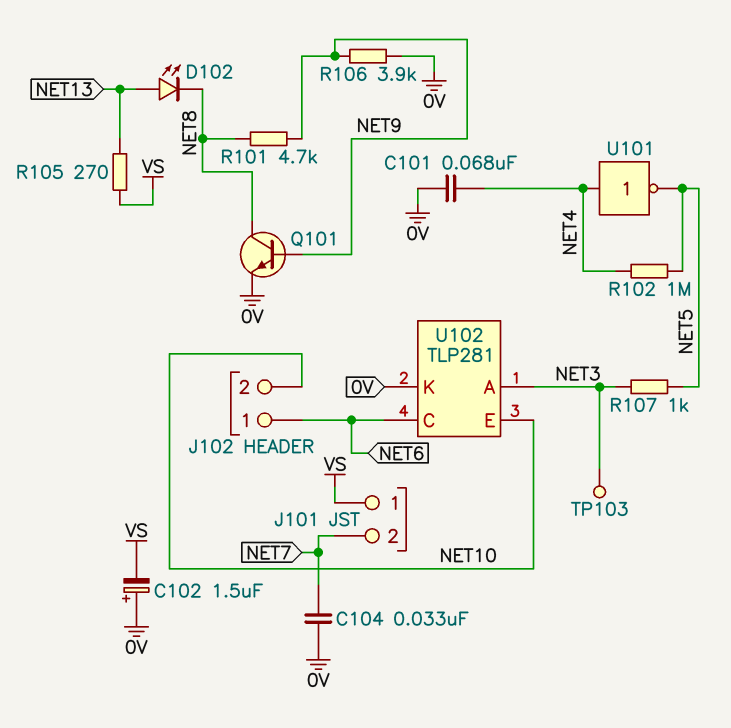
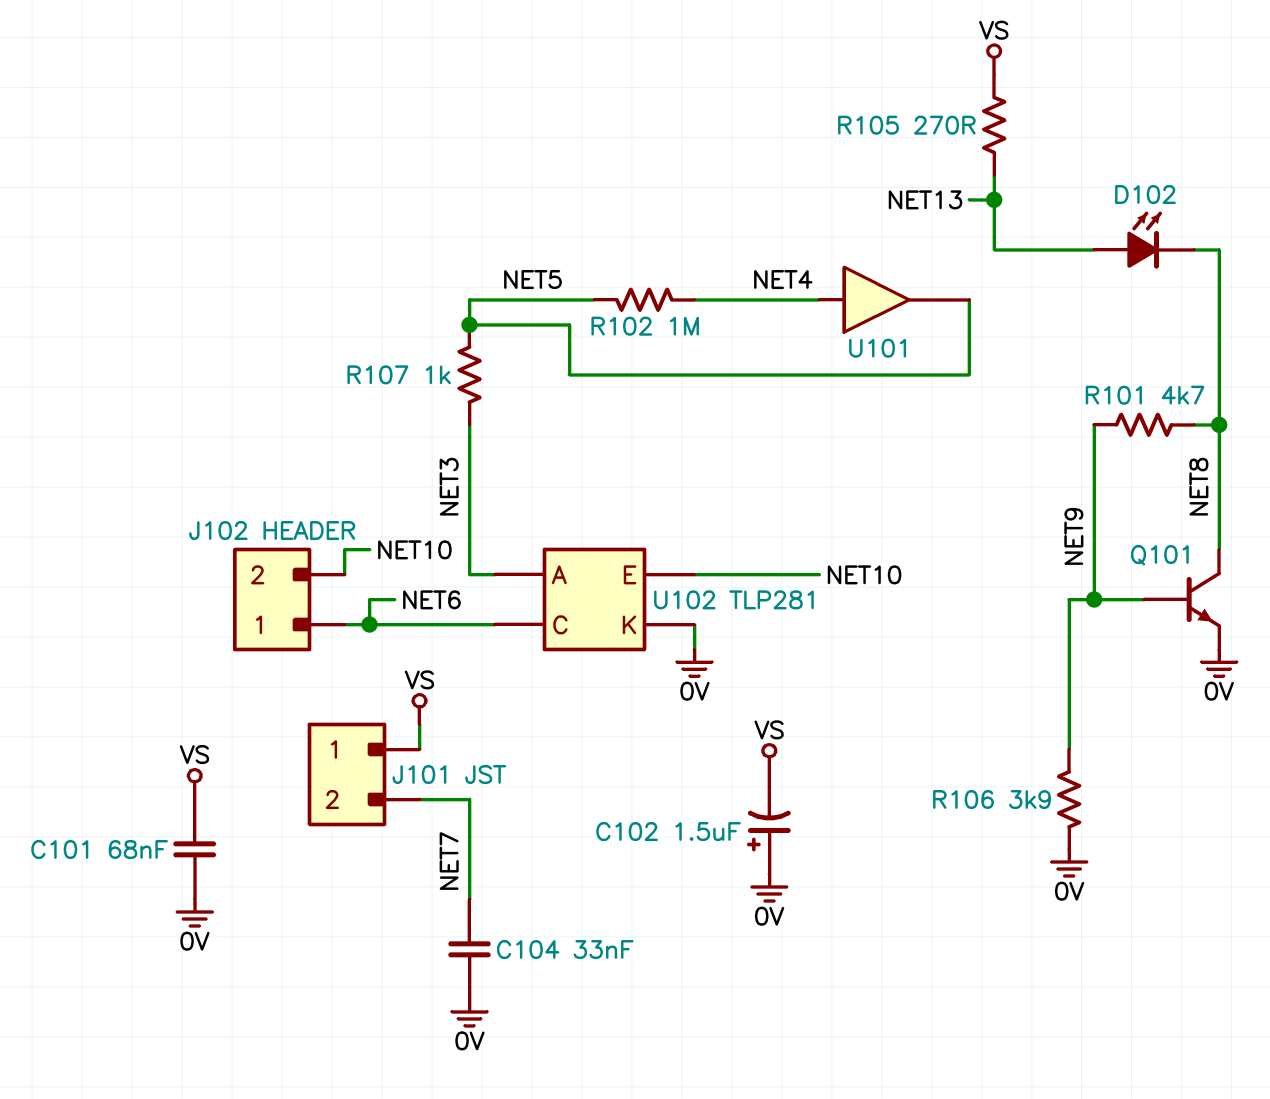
C101: 68nF (0V, NET4) -> 68nF (0V, VS)
TP103: test point (NET3) -> none
U101: NOT (in NET4, out NET5) -> buffer (in NET4, out NET5)

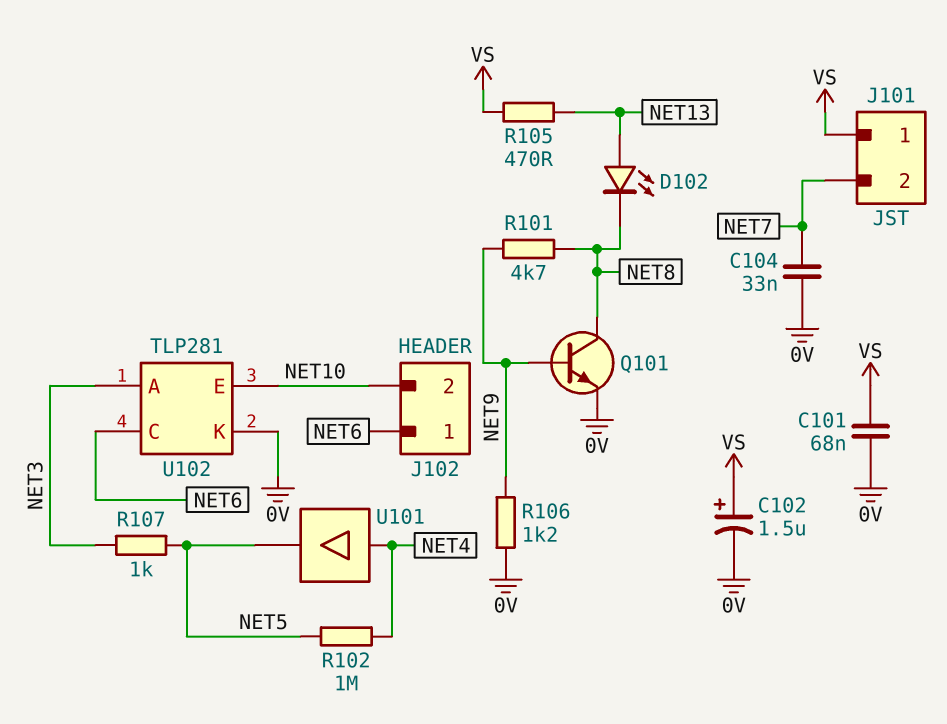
C102: 1.5uF (plus 0V, minus VS) -> 1.5uF (plus VS, minus 0V)
R105: 270 (NET13, VS) -> 470 (NET13, VS)
R106: 3.9k (0V, NET9) -> 1.2k (0V, NET9)

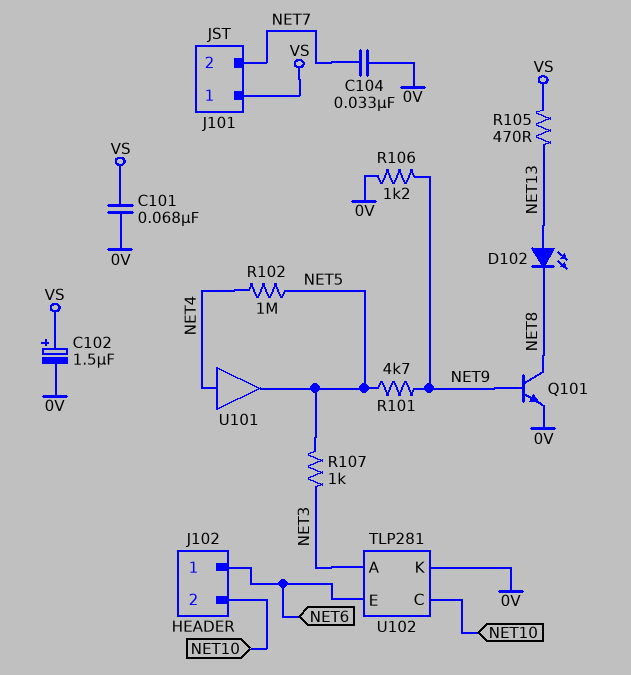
R101: 4.7k (NET8, NET9) -> 4.7k (NET5, NET9)
U102 pin C: NET6 -> NET10
U102 pin E: NET10 -> NET6

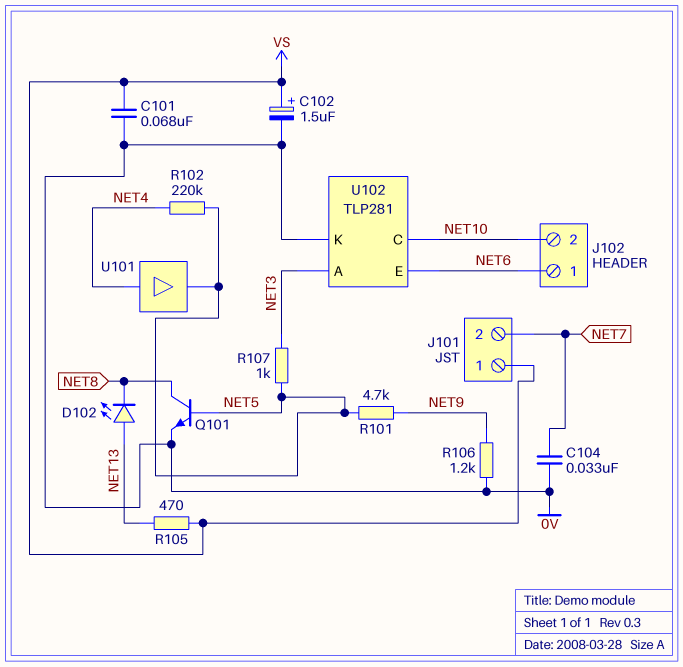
Q101: NPN (B NET9, C NET8, E 0V) -> NPN (B NET5, C NET8, E 0V)
R102: 1M (NET4, NET5) -> 220k (NET4, NET5)

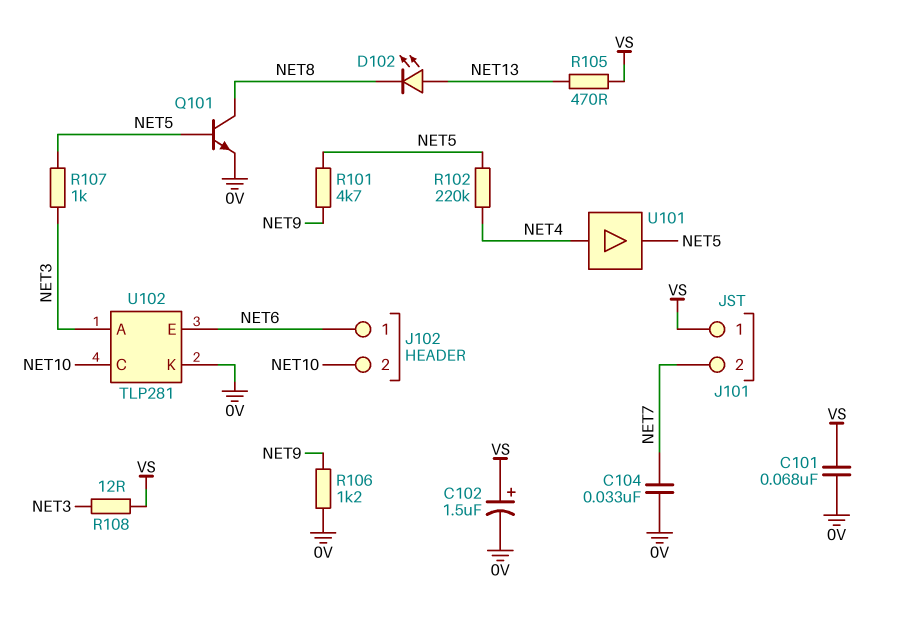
R108: none -> 12 (NET3, VS)

